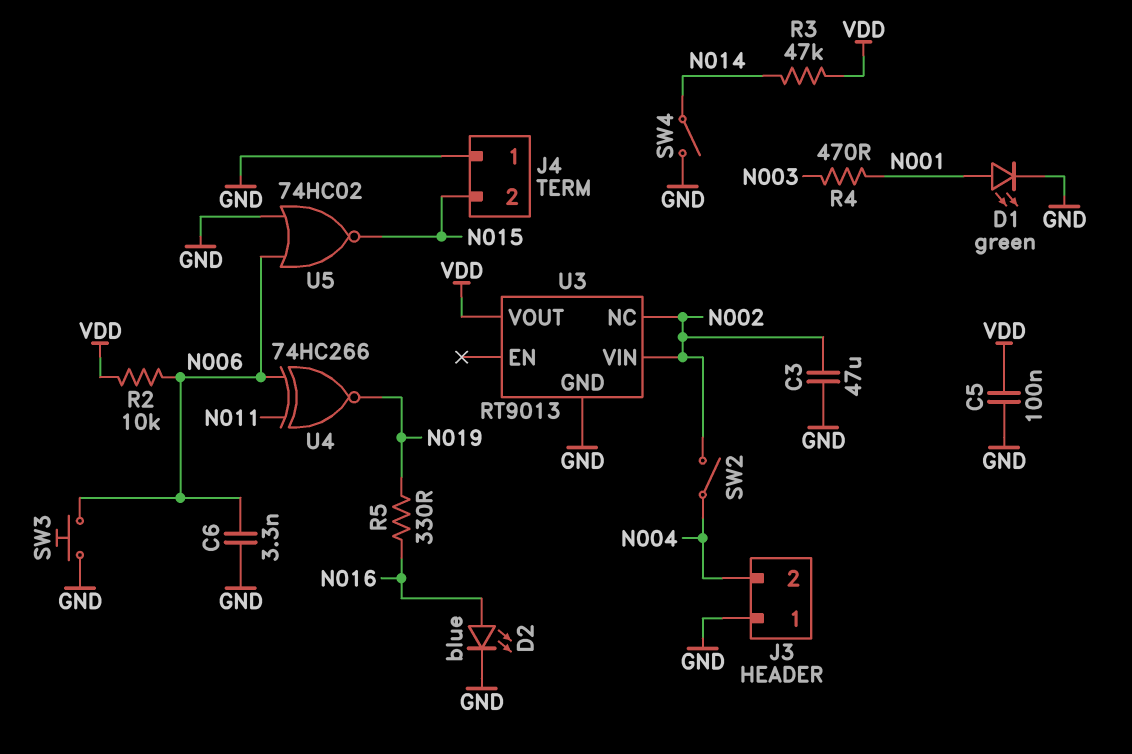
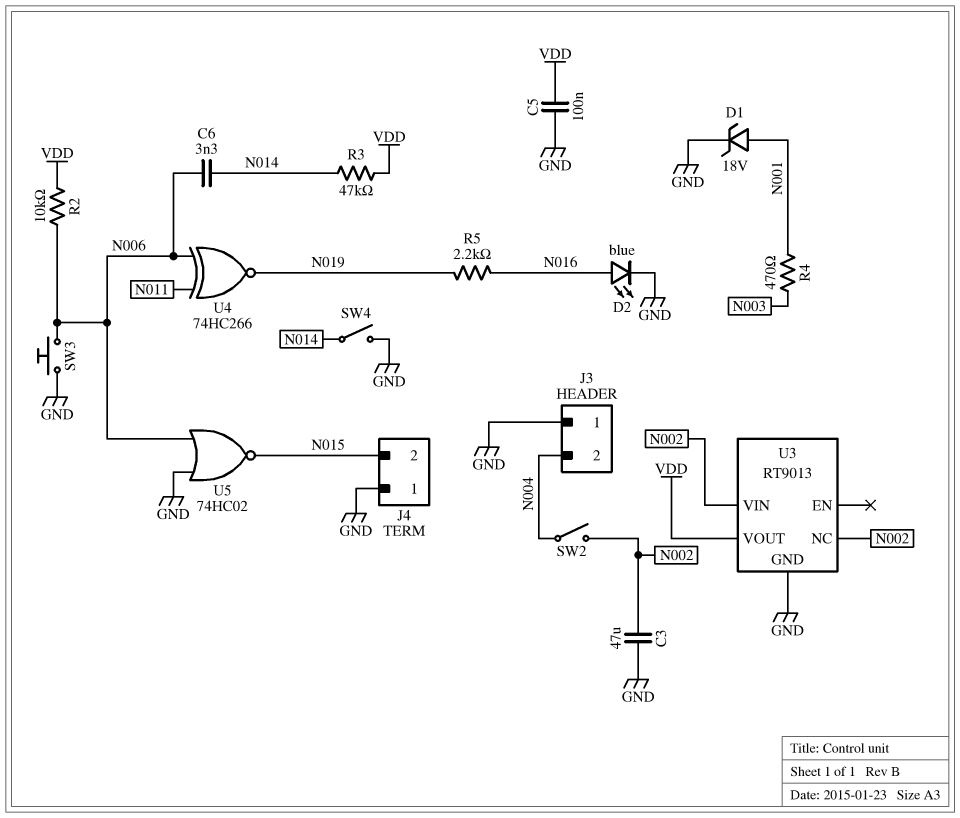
C6: 3.3nF (GND, N006) -> 3.3nF (N006, N014)
D1: LED green (A N001, K GND) -> zener 18V (A N001, K GND)
R5: 330 (N016, N019) -> 2.2k (N016, N019)

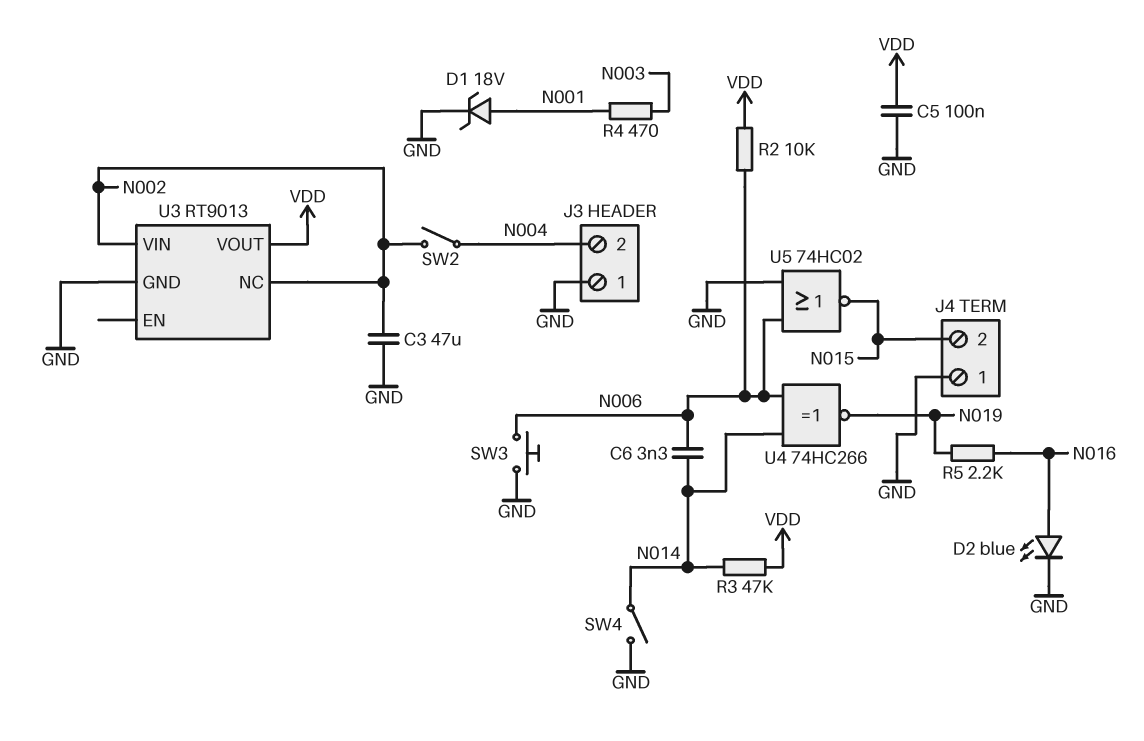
U4: XNOR 74HC266 (in N006, in N011, out N019) -> XNOR 74HC266 (in N006, in N014, out N019)

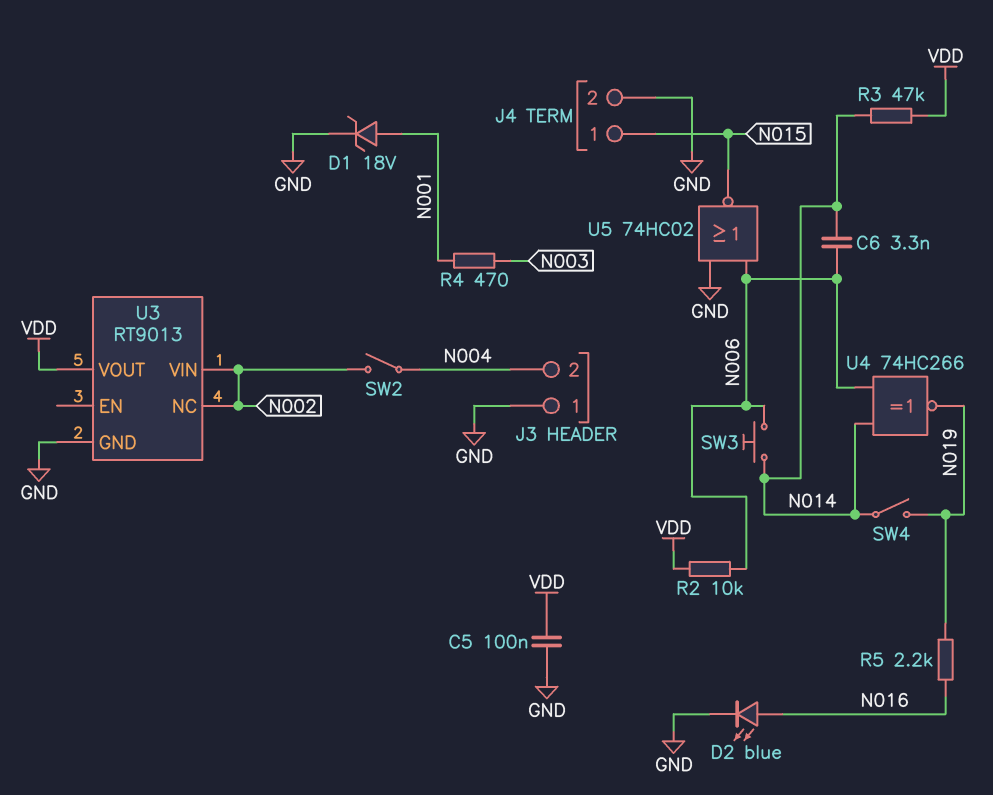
C3: 47uF (GND, N002) -> none
J4 pin 1: GND -> N015
J4 pin 2: N015 -> GND
SW3: button (GND, N006) -> button (N006, N014)
SW4: switch (GND, N014) -> switch (N014, N019)

